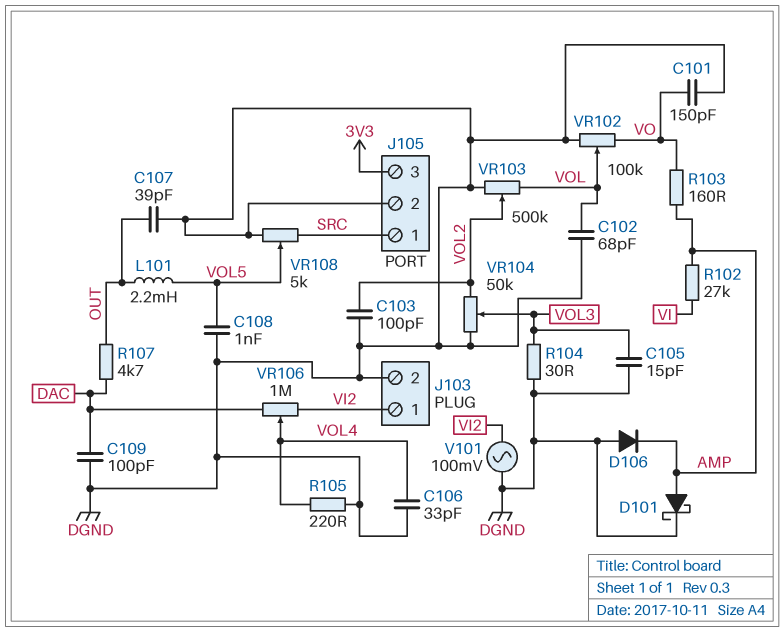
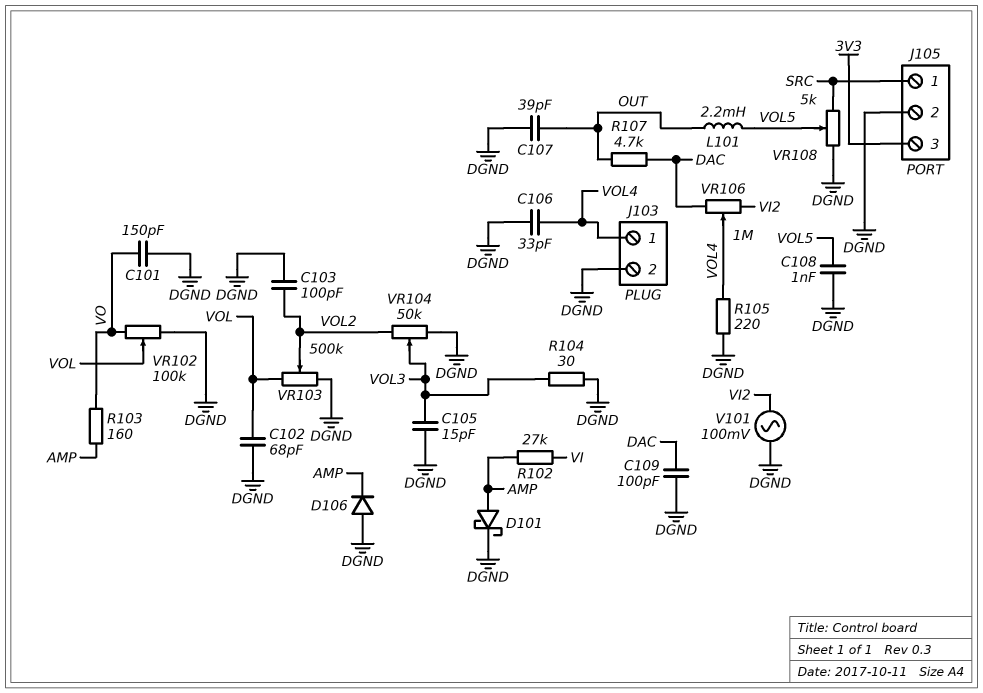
J103 pin 1: VI2 -> VOL4

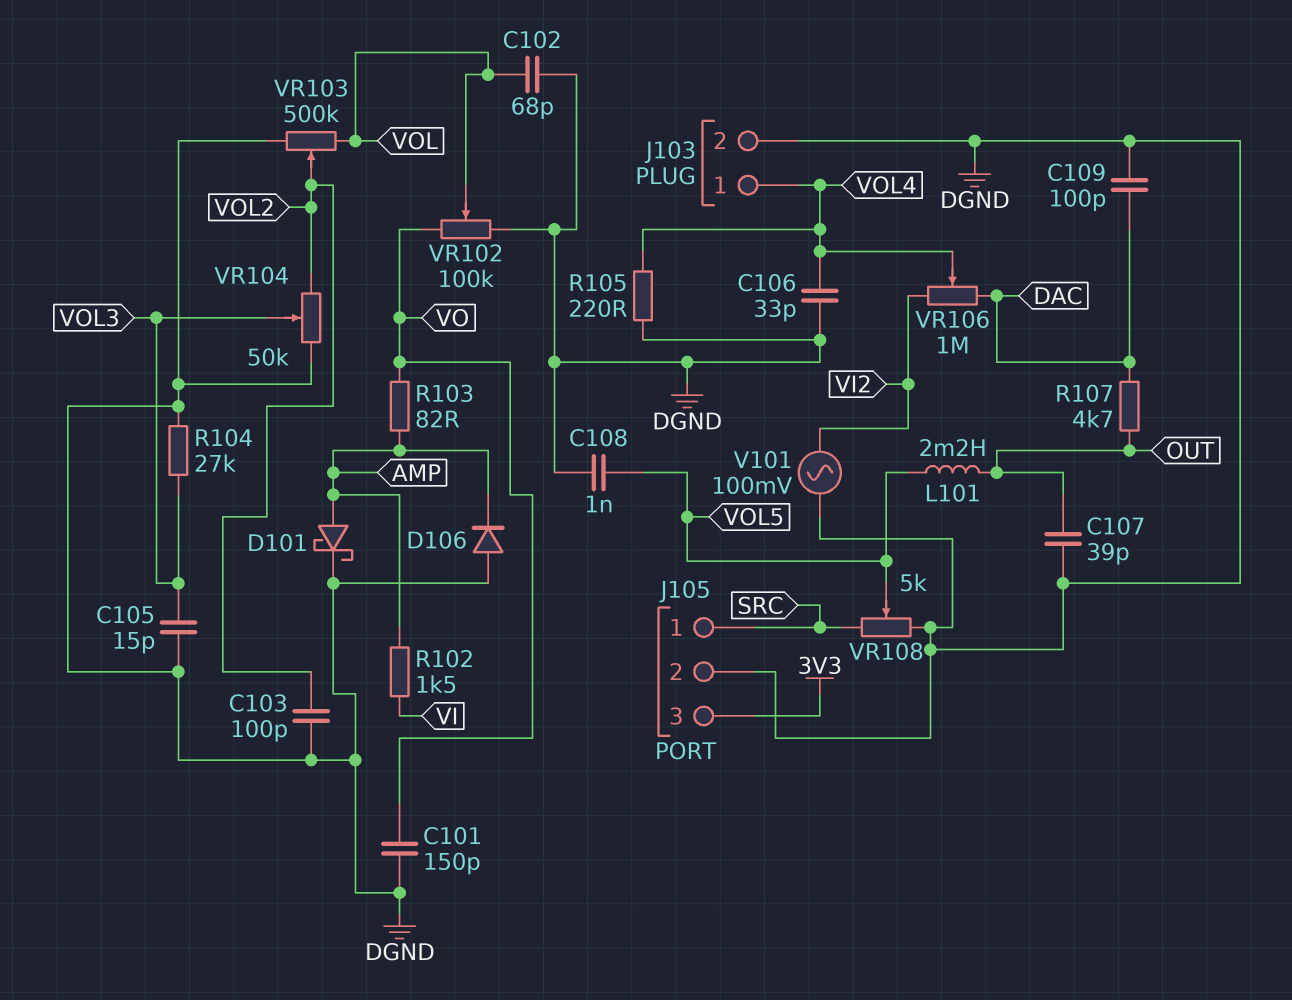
R102: 27k (AMP, VI) -> 1.5k (AMP, VI)
R103: 160 (AMP, VO) -> 82 (AMP, VO)
R104: 30 (DGND, VOL3) -> 27k (DGND, VOL3)

